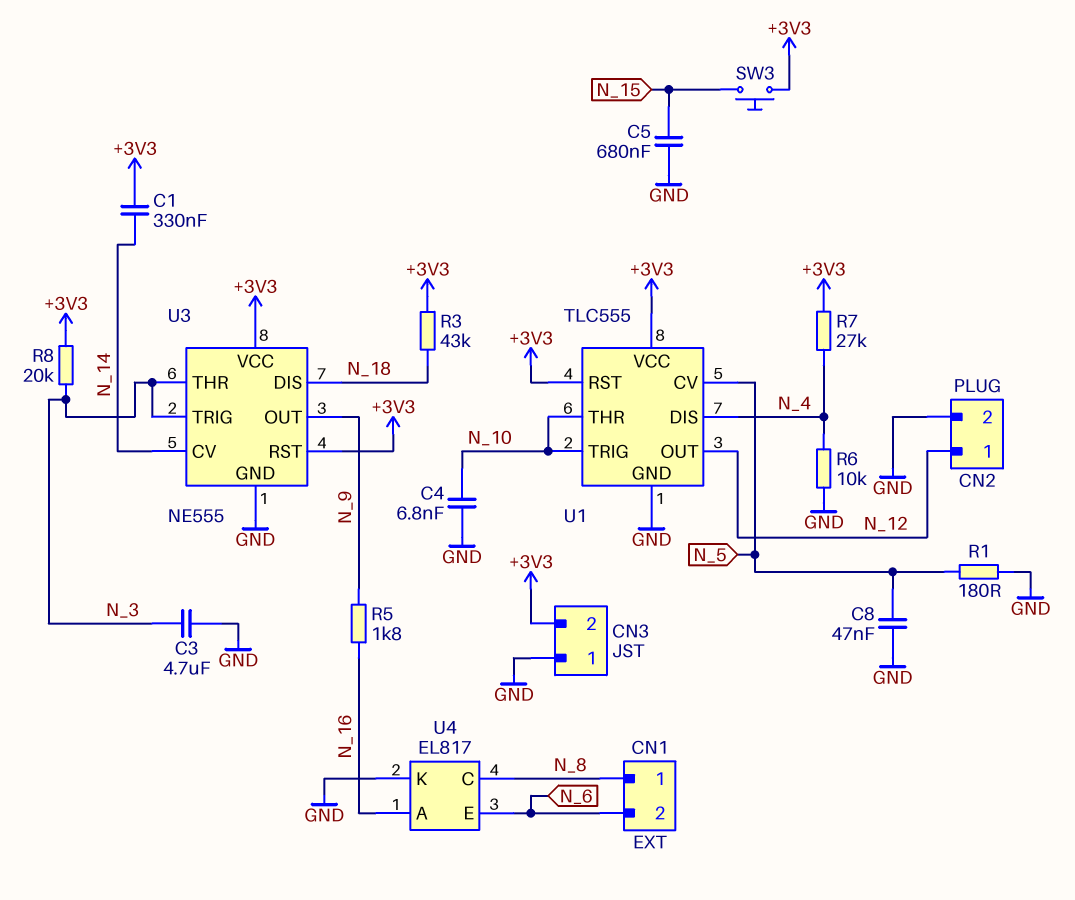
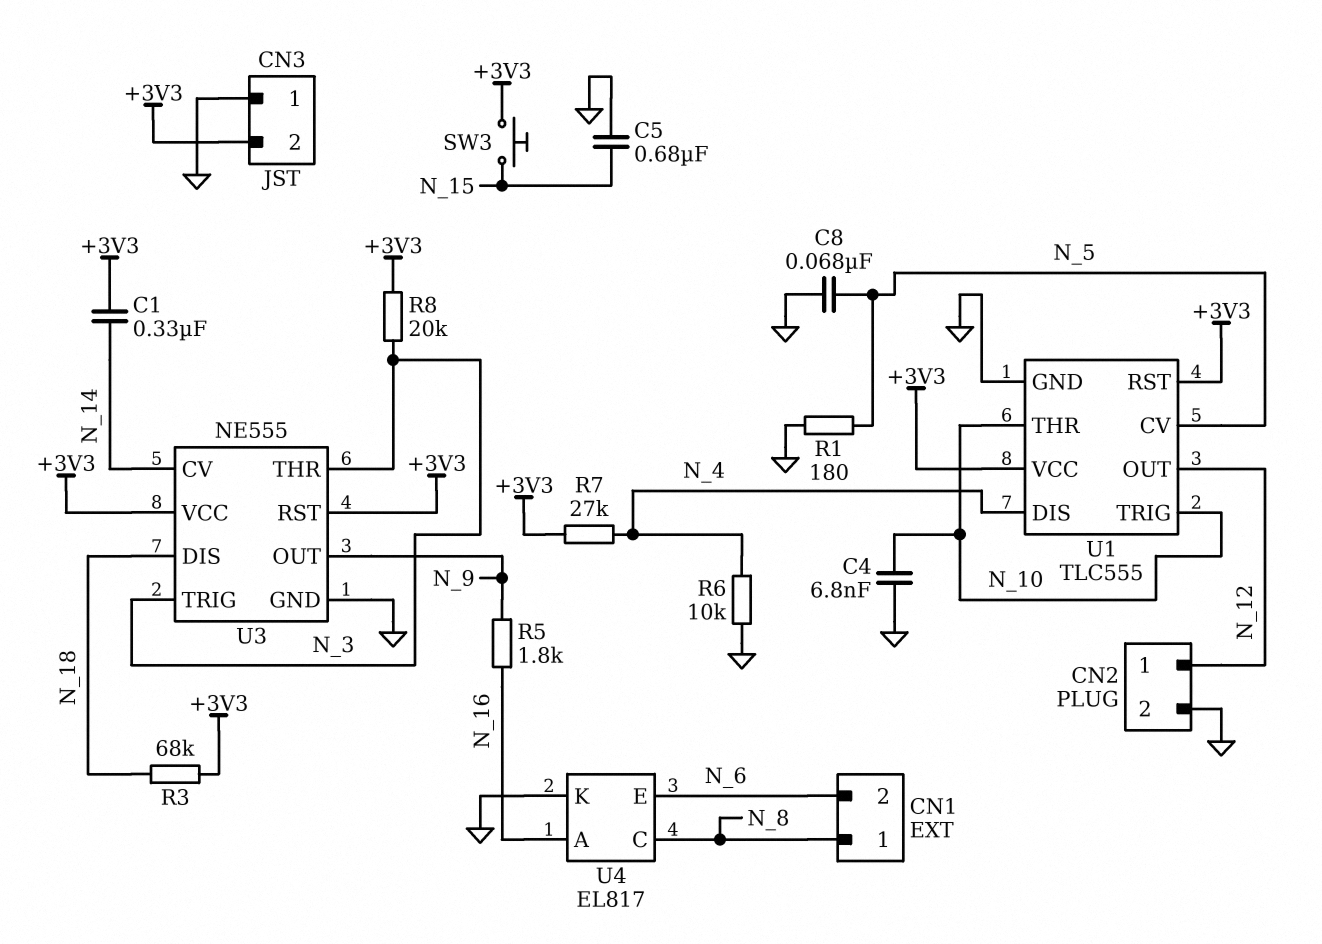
C3: 4.7uF (GND, N_3) -> none
C8: 47nF (GND, N_5) -> 68nF (GND, N_5)
R3: 43k (+3V3, N_18) -> 68k (+3V3, N_18)

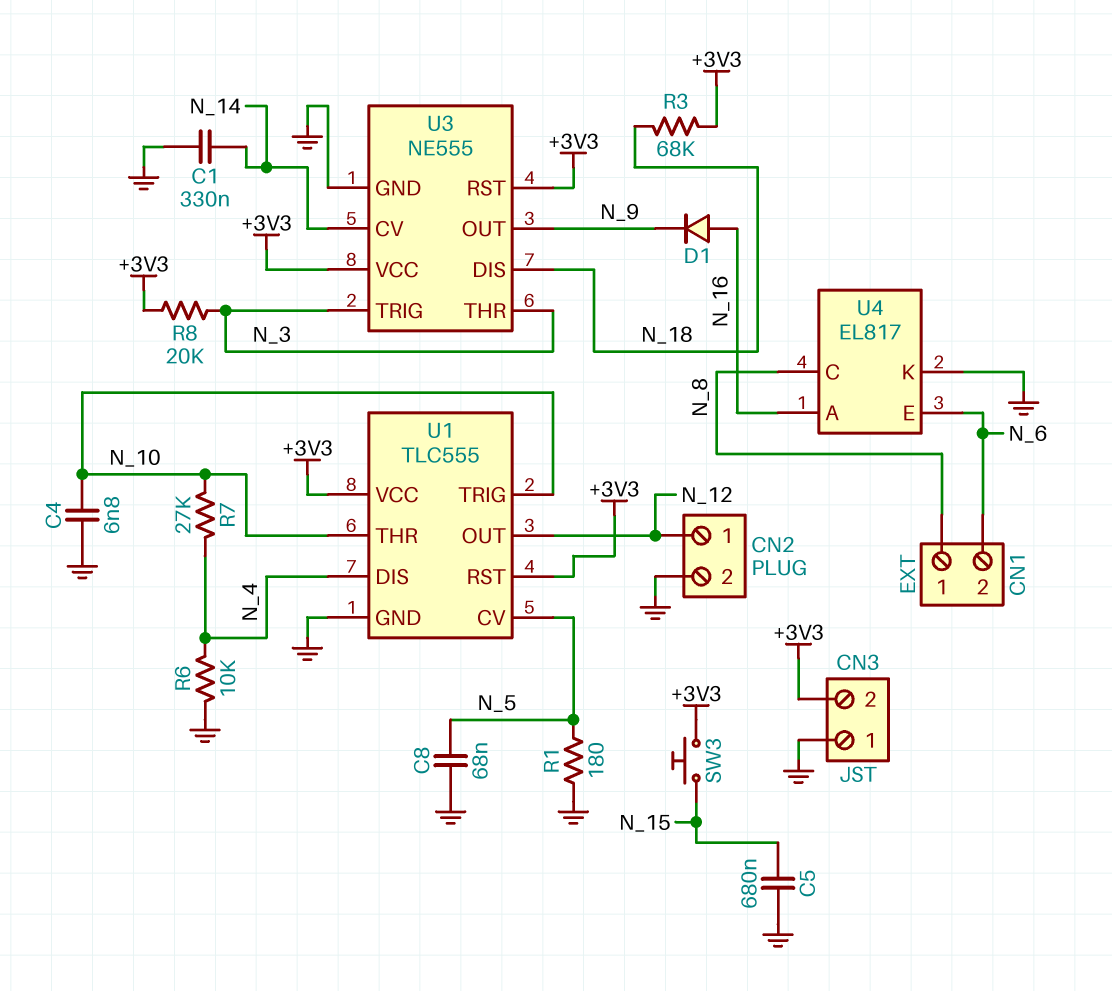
C1: 330nF (+3V3, N_14) -> 330nF (GND, N_14)
D1: none -> diode (A N_16, K N_9)
R5: 1.8k (N_9, N_16) -> none
R7: 27k (+3V3, N_4) -> 27k (N_4, N_10)

